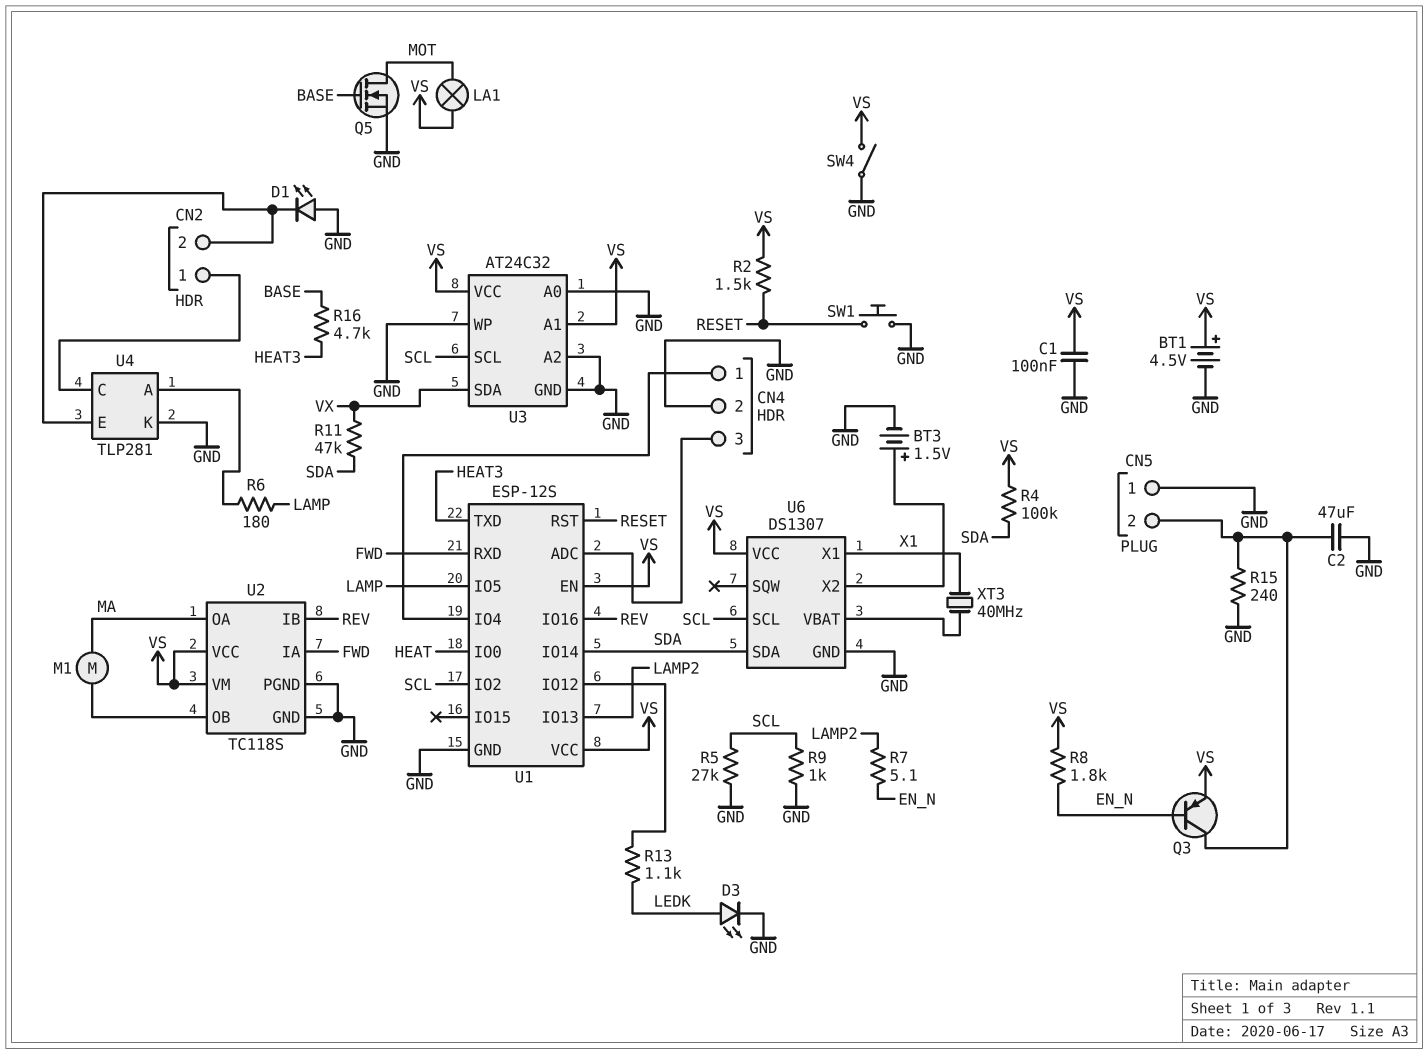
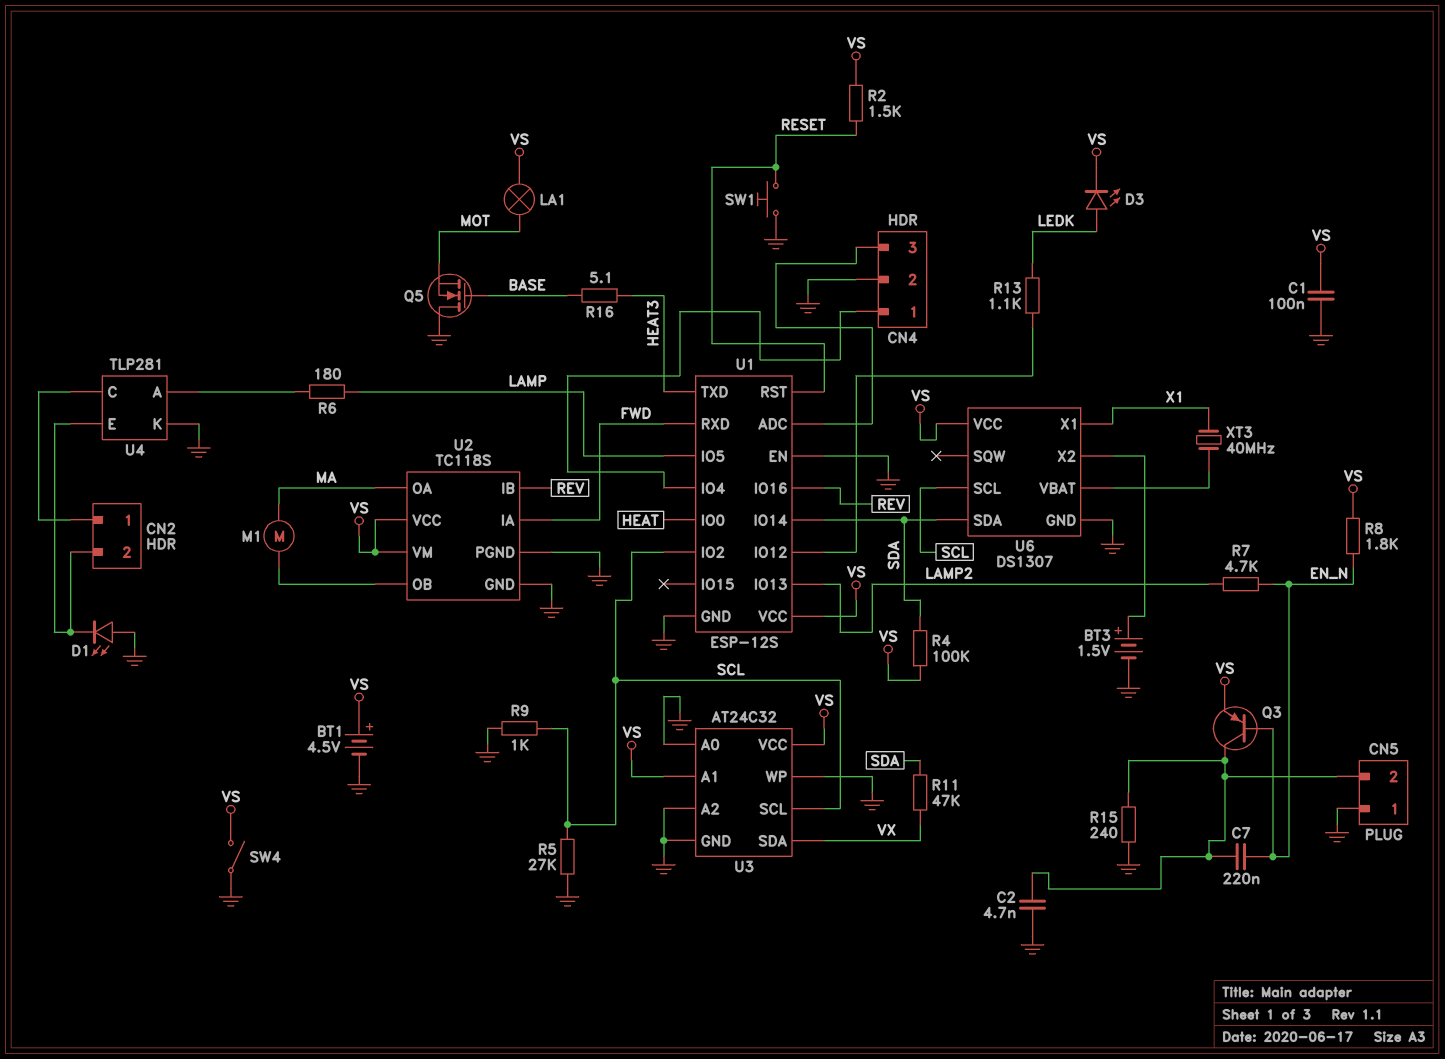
C2: 47uF (CN5/2, GND) -> 4.7nF (CN5/2, GND)
C7: none -> 220nF (CN5/2, EN_N)
D3: LED (A LEDK, K GND) -> LED (A LEDK, K VS)
Q5: NMOS (G BASE, D MOT, S GND) -> NMOS (G BASE, D GND, S MOT)
R7: 5.1 (EN_N, LAMP2) -> 4.7k (EN_N, LAMP2)
R16: 4.7k (BASE, HEAT3) -> 5.1 (BASE, HEAT3)
U1 pin EN: VS -> GND

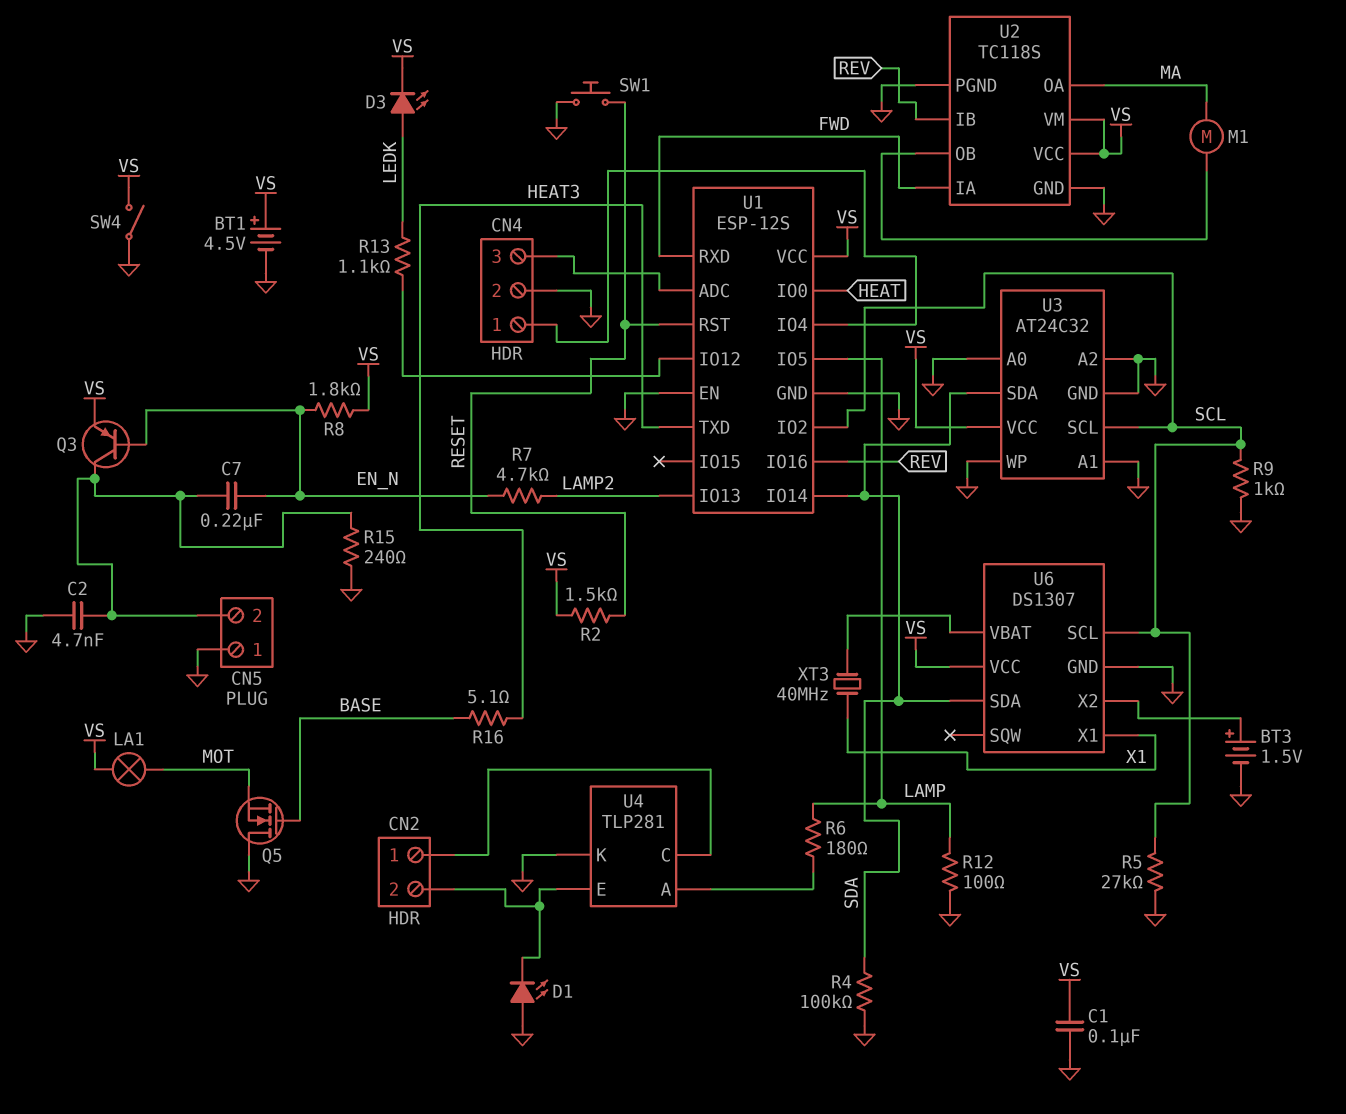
R4: 100k (SDA, VS) -> 100k (GND, SDA)
R11: 47k (SDA, VX) -> none
R12: none -> 100 (GND, LAMP)
U3 pin A1: VS -> GND
U3 pin SDA: VX -> SDA

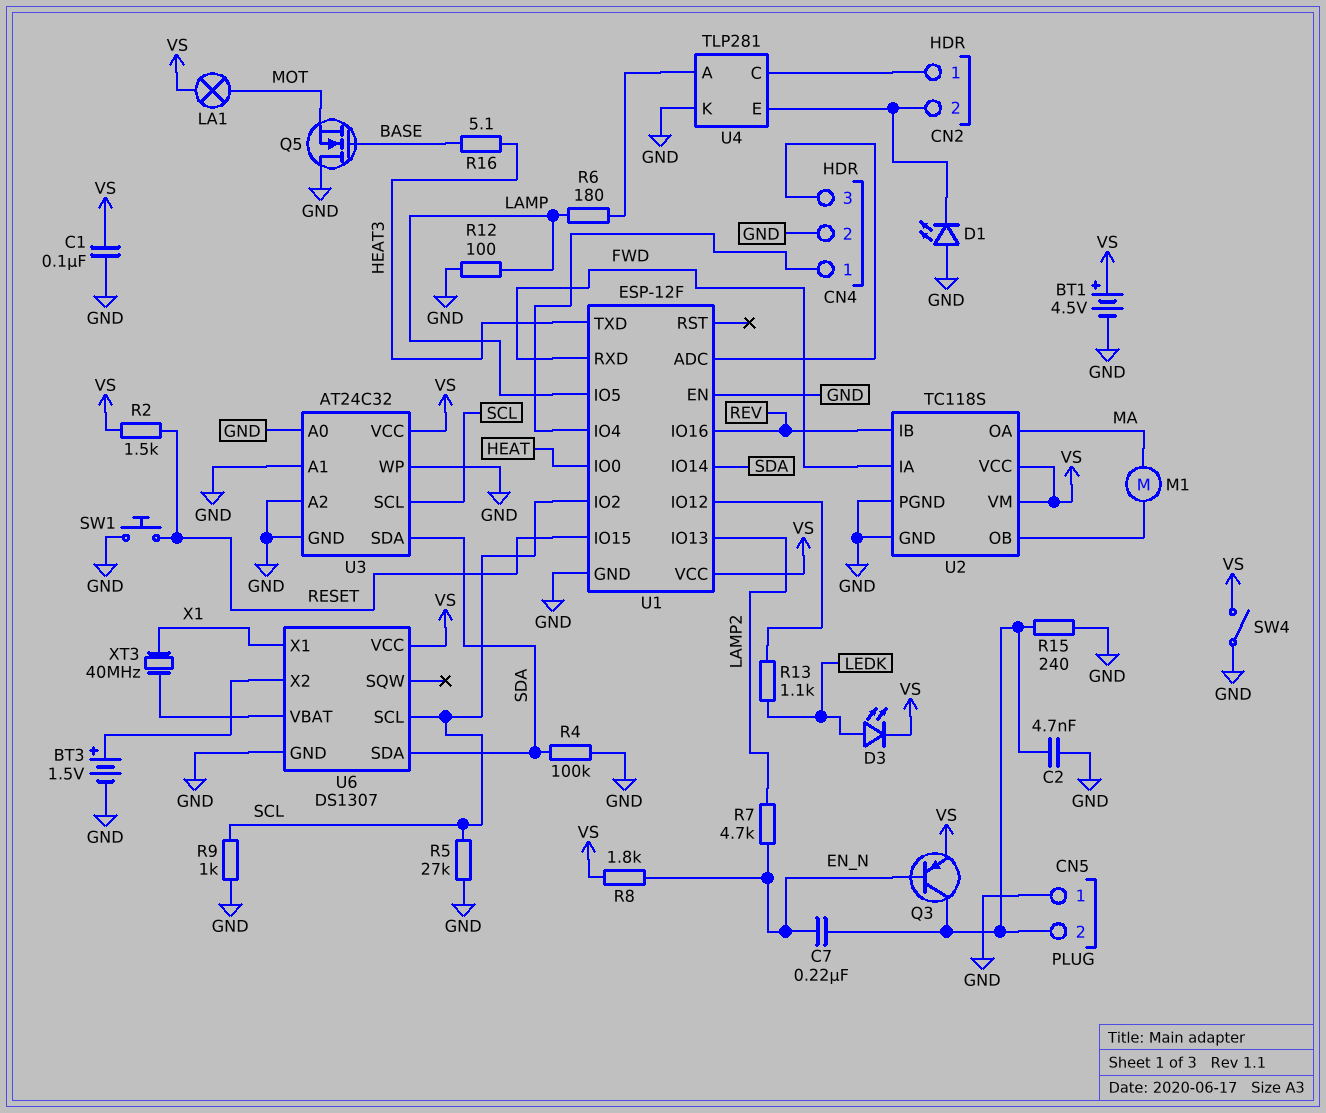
U1: ESP-12S -> ESP-12F
U1 pin IO15: none -> RESET
U1 pin RST: RESET -> none

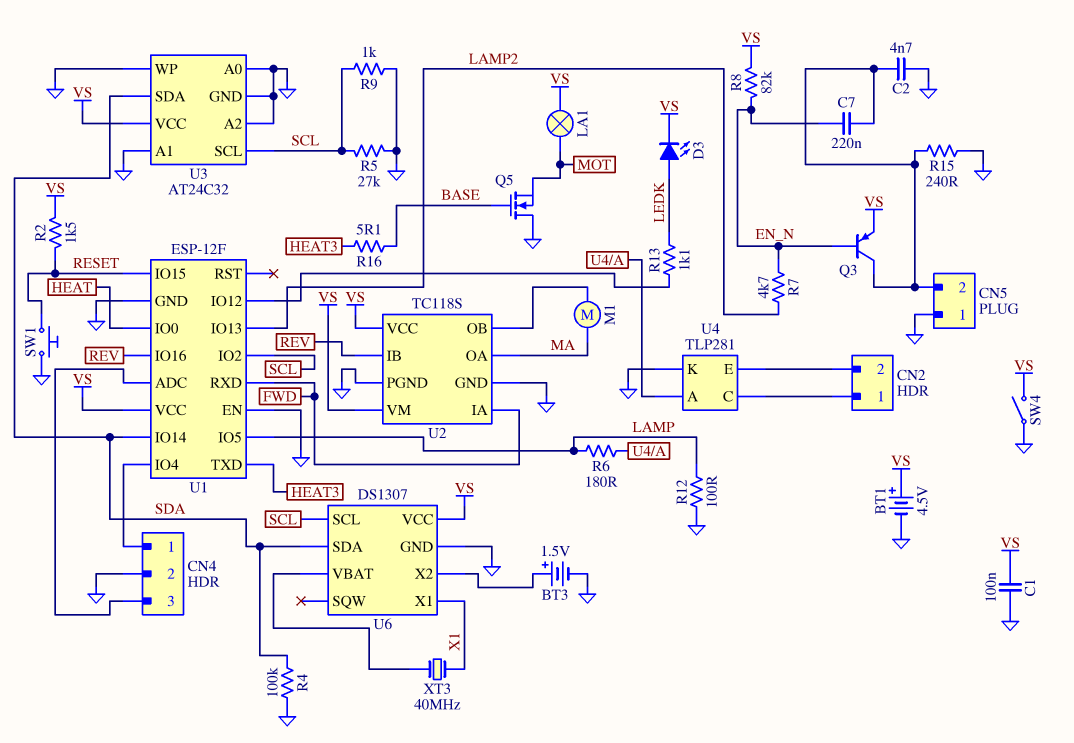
D1: LED (A GND, K CN2/2) -> none
R8: 1.8k (EN_N, VS) -> 82k (EN_N, VS)

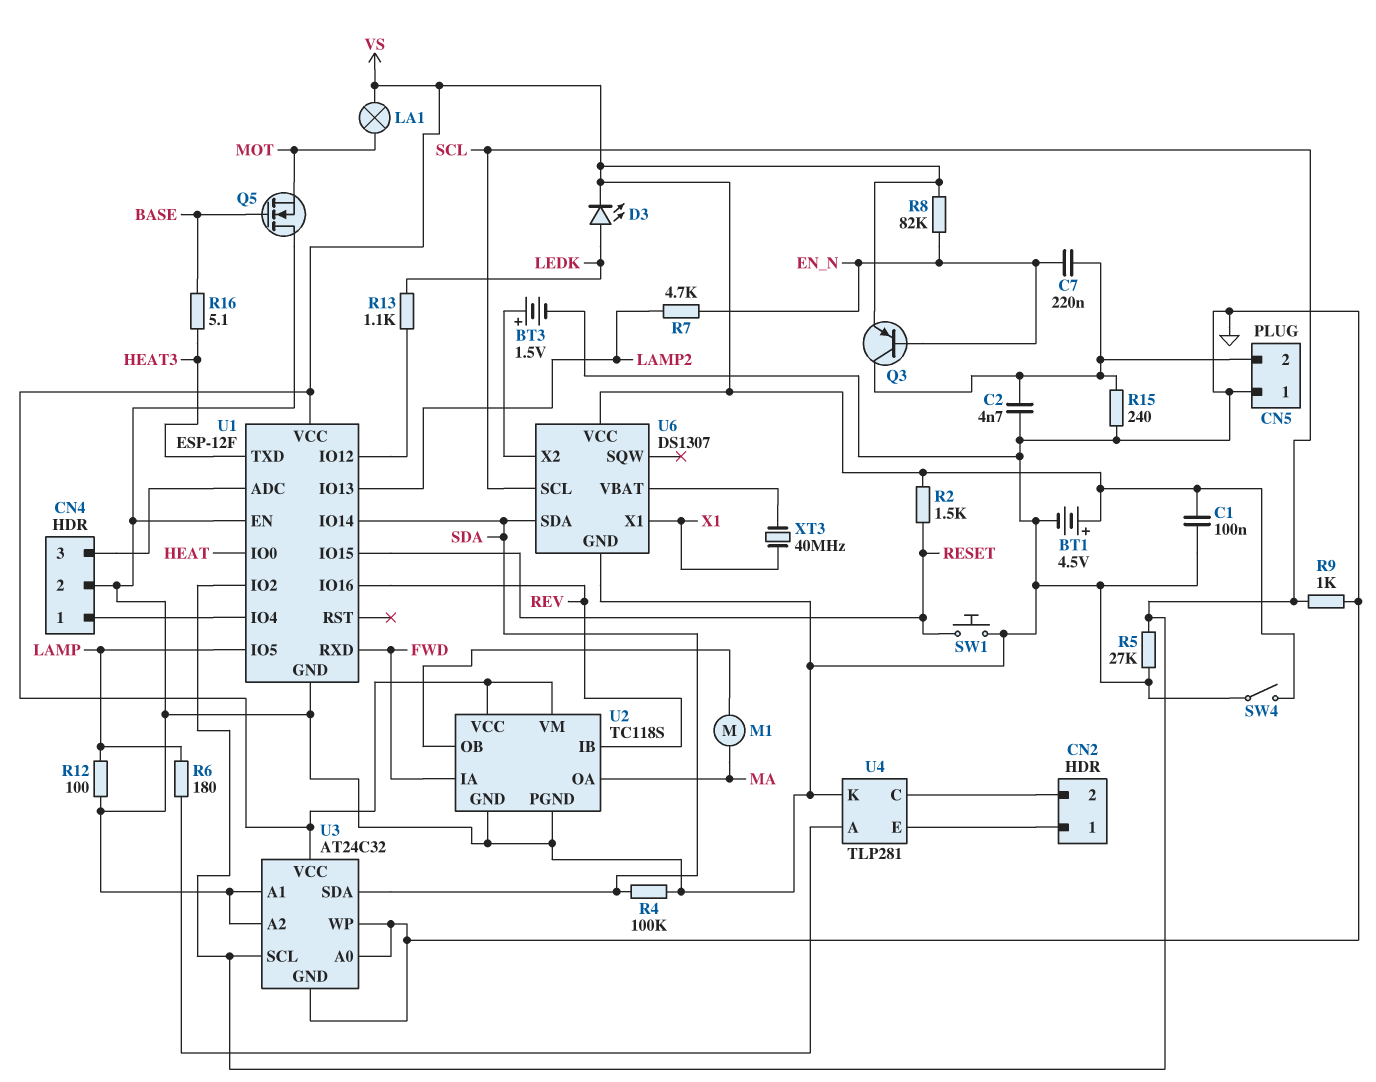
U4 pin C: CN2/1 -> CN2/2
U4 pin E: CN2/2 -> CN2/1

